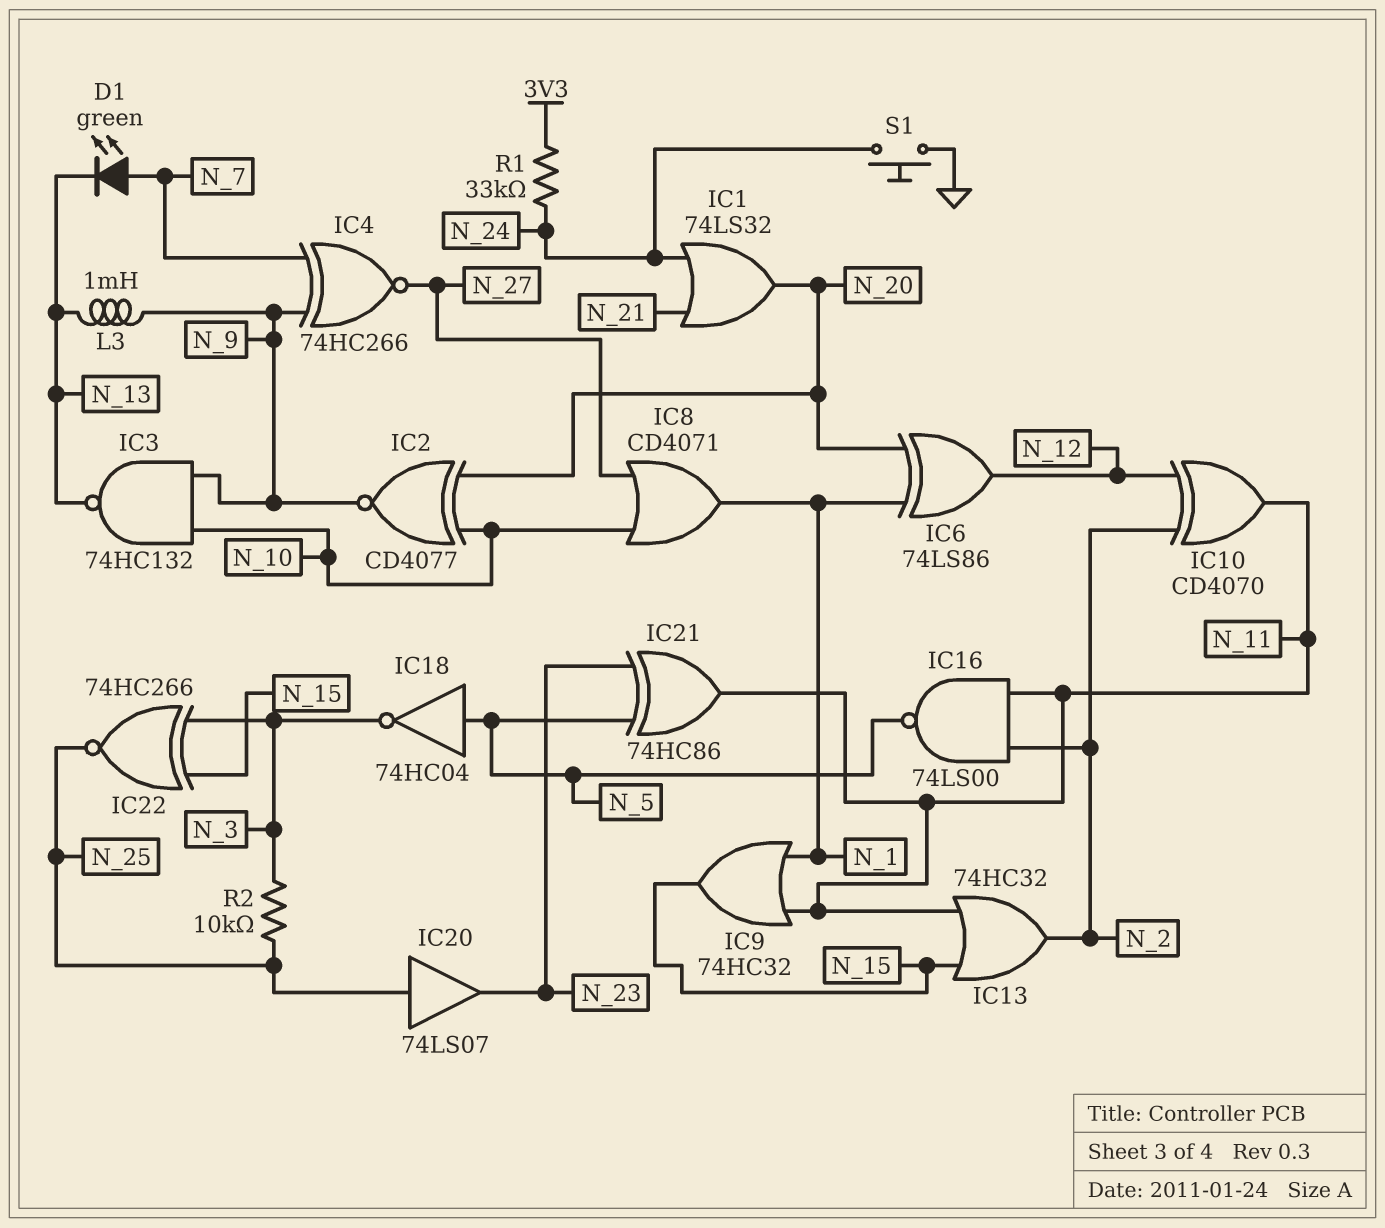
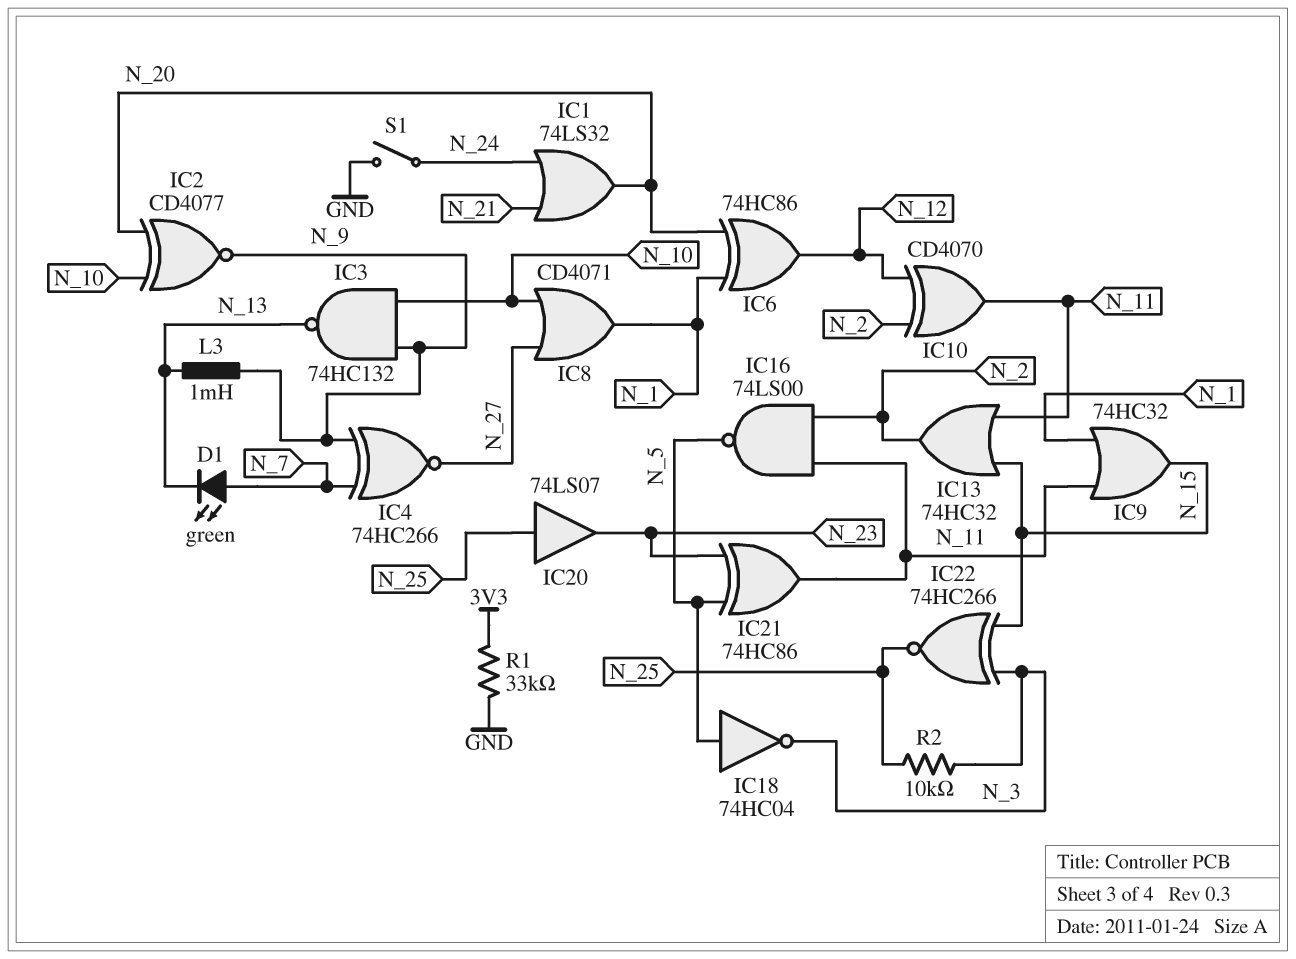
IC6: XOR 74LS86 (in N_1, in N_20, out N_12) -> XOR 74HC86 (in N_1, in N_20, out N_12)
R1: 33k (3V3, N_24) -> 33k (3V3, GND)
S1: button (GND, N_24) -> switch (GND, N_24)

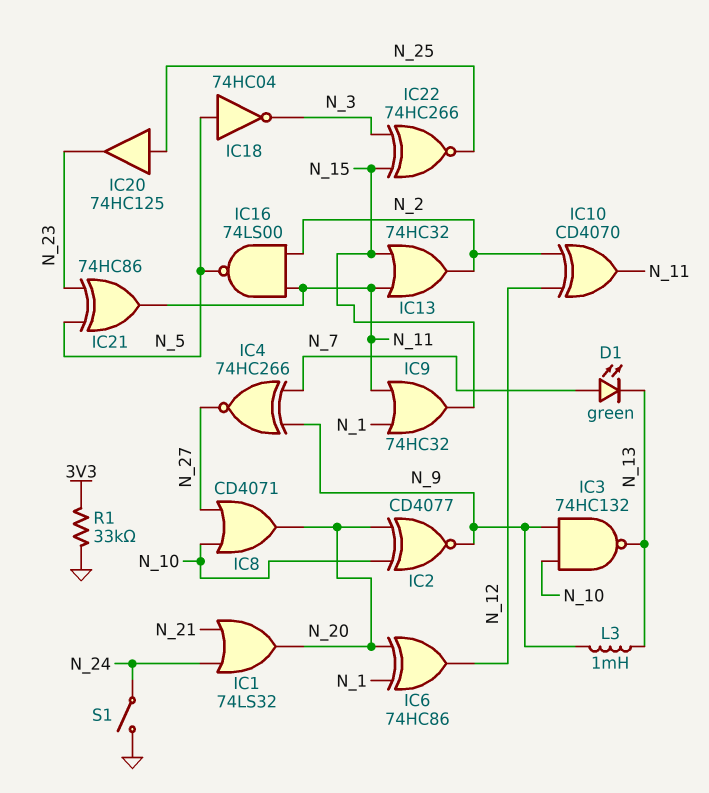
IC8: OR CD4071 (in N_10, in N_27, out N_1) -> OR CD4071 (in N_10, in N_27, out N_20)
IC20: buffer 74LS07 (in N_25, out N_23) -> buffer 74HC125 (in N_25, out N_23)
R2: 10k (N_3, N_25) -> none

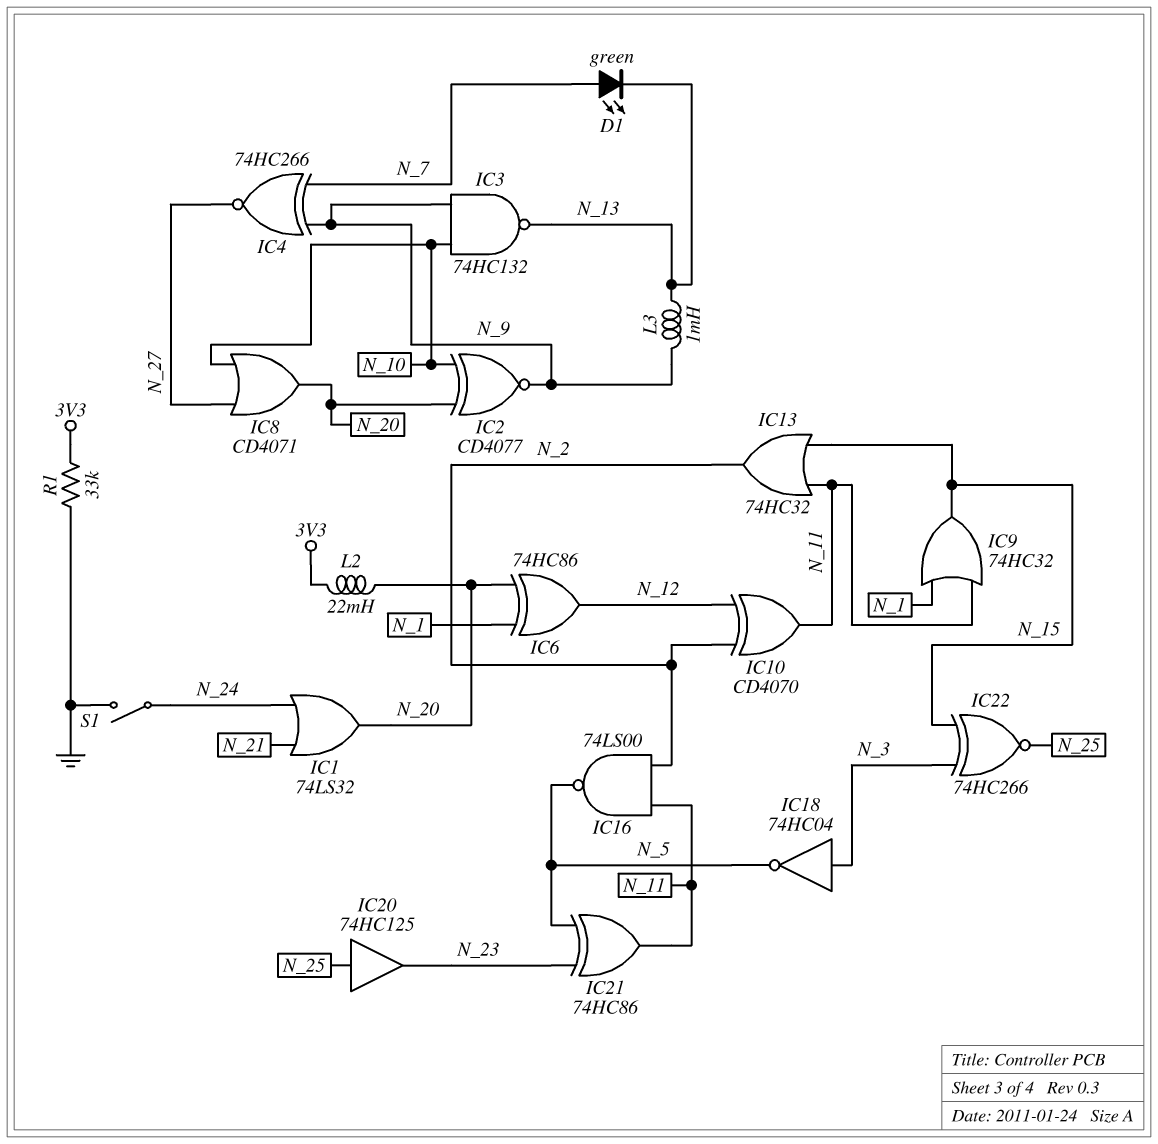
IC18: NOT 74HC04 (in N_5, out N_3) -> NOT 74HC04 (in N_3, out N_5)
L2: none -> 22mH (3V3, N_20)

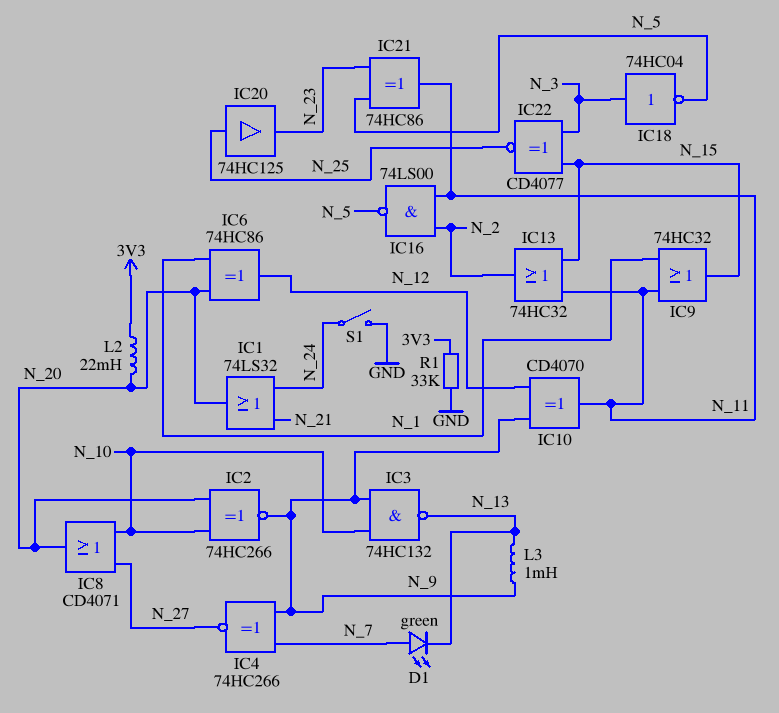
IC2: XNOR CD4077 (in N_10, in N_20, out N_9) -> XNOR 74HC266 (in N_10, in N_20, out N_9)
IC10: XOR CD4070 (in N_2, in N_12, out N_11) -> XOR CD4070 (in N_9, in N_12, out N_11)
IC22: XNOR 74HC266 (in N_3, in N_15, out N_25) -> XNOR CD4077 (in N_3, in N_15, out N_25)

